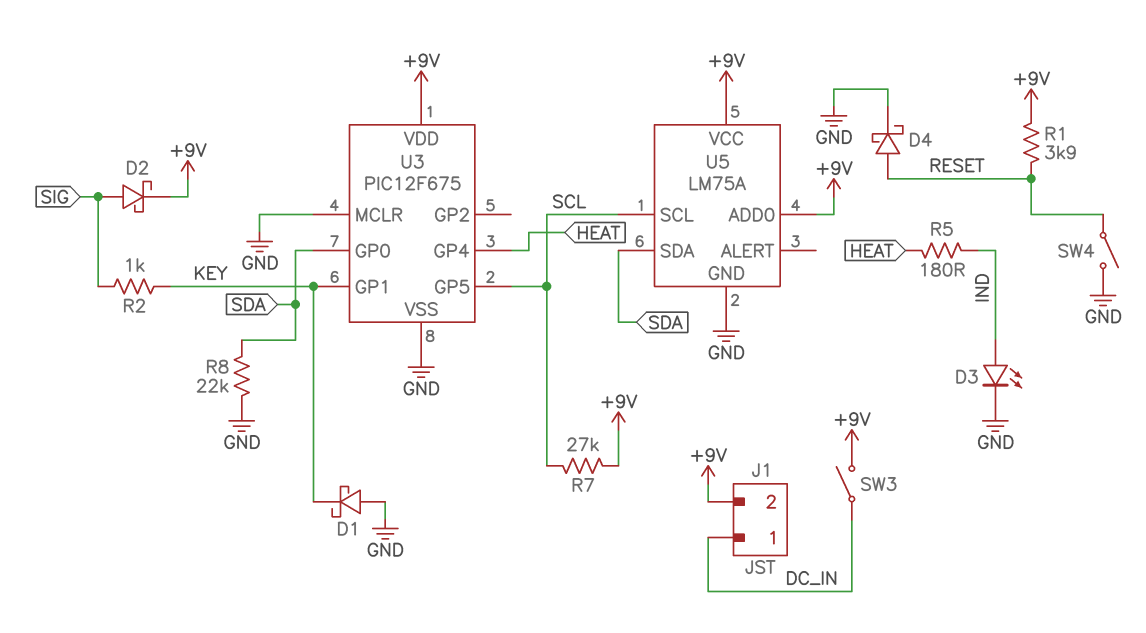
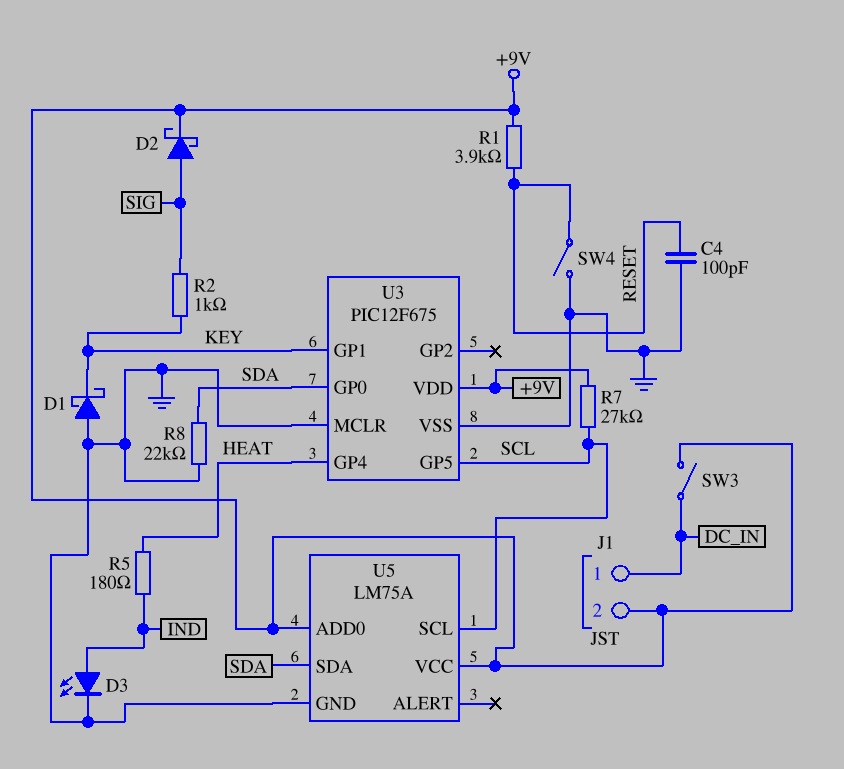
C4: none -> 100pF (GND, RESET)
D4: schottky (A RESET, K GND) -> none

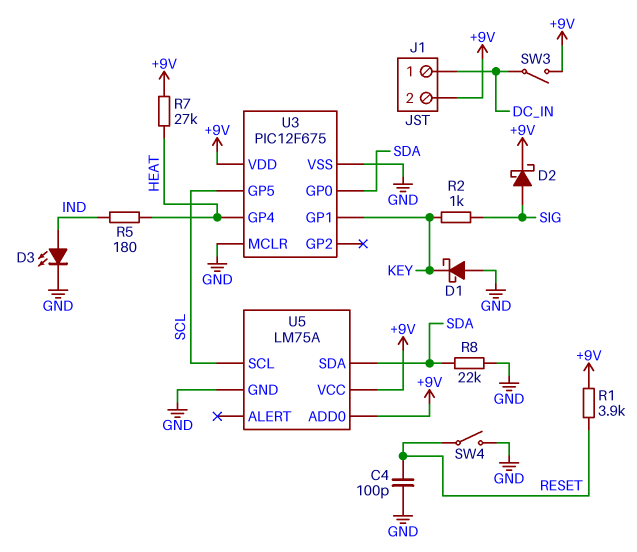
R7: 27k (+9V, SCL) -> 27k (+9V, HEAT)

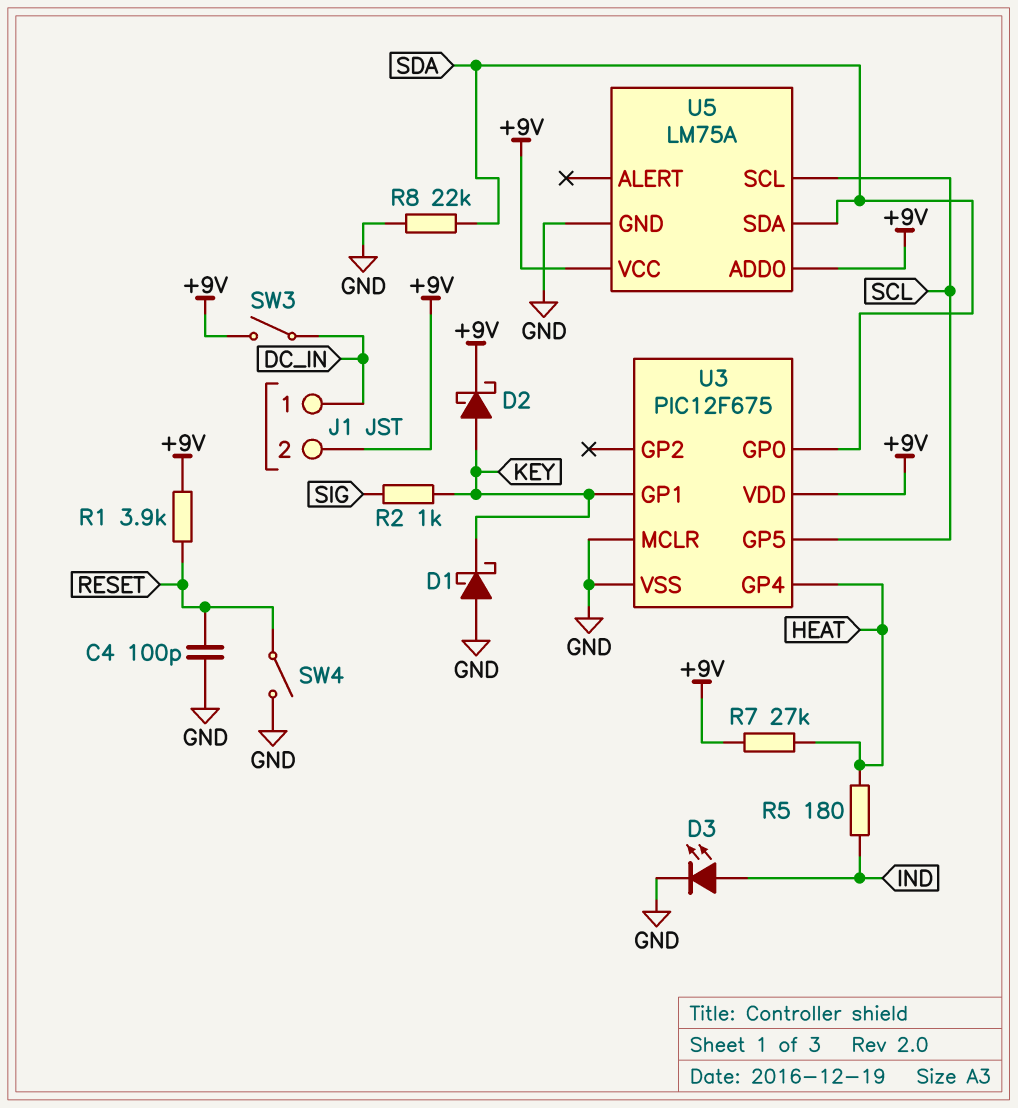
D2: schottky (A SIG, K +9V) -> schottky (A KEY, K +9V)

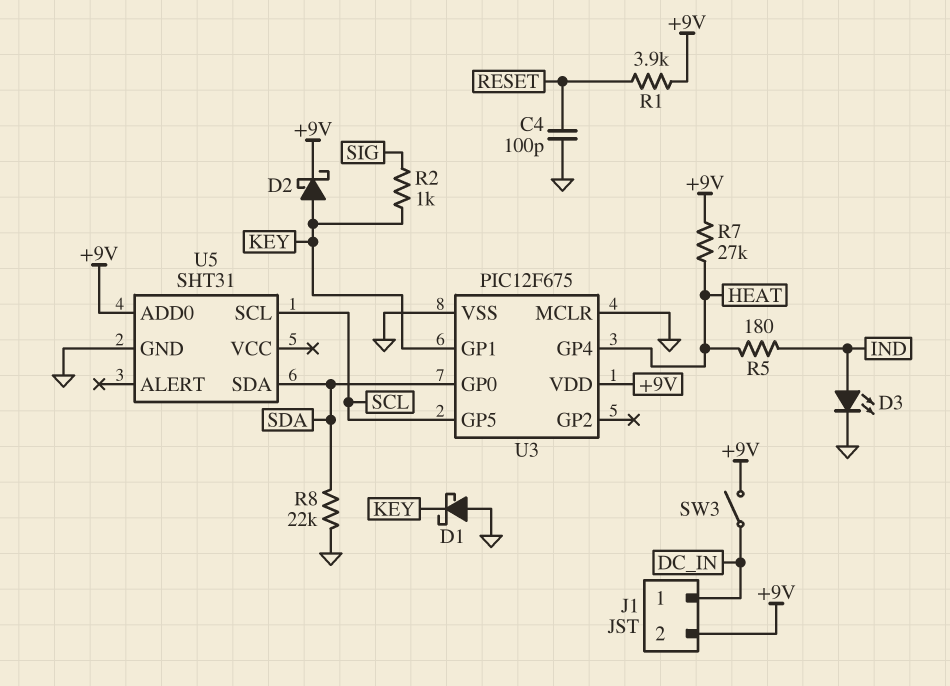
SW4: switch (GND, RESET) -> none
U5: LM75A -> SHT31
U5 pin VCC: +9V -> none

